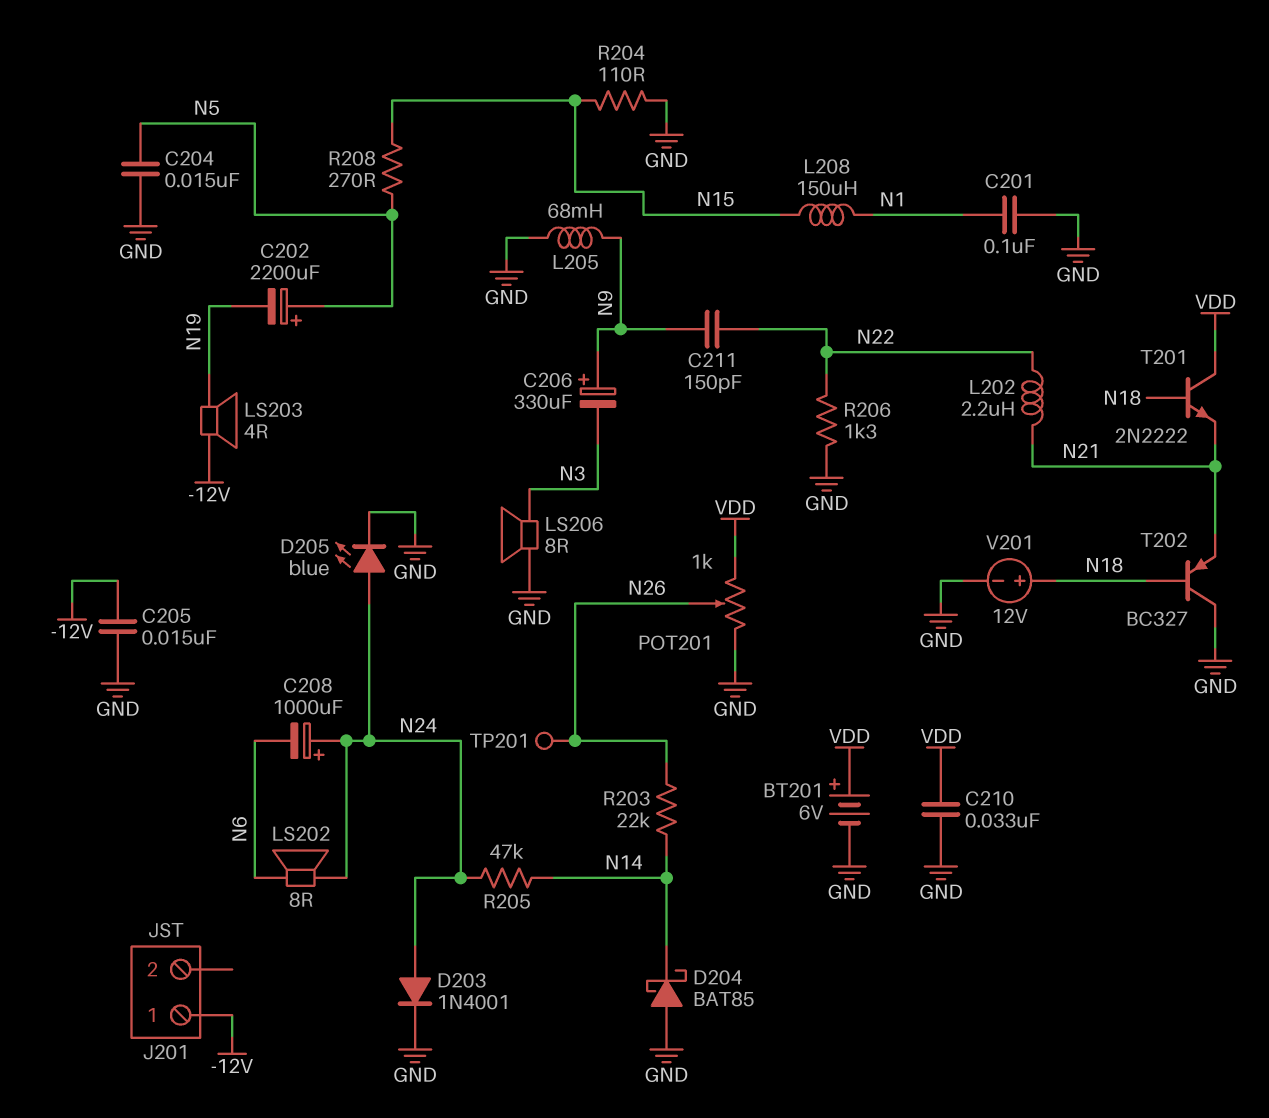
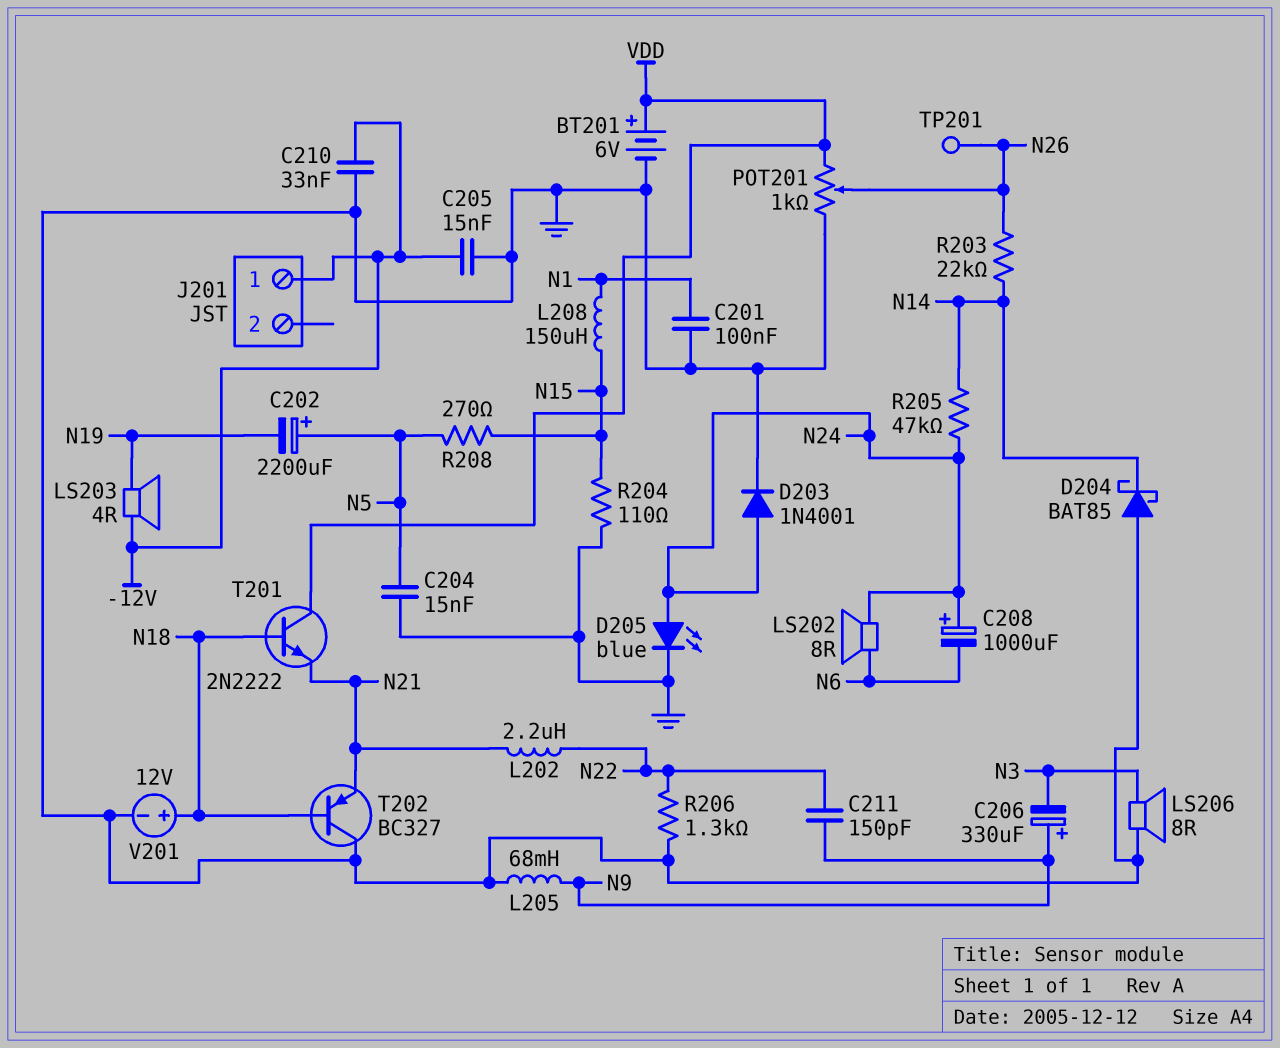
C210: 33nF (GND, VDD) -> 33nF (-12V, GND)

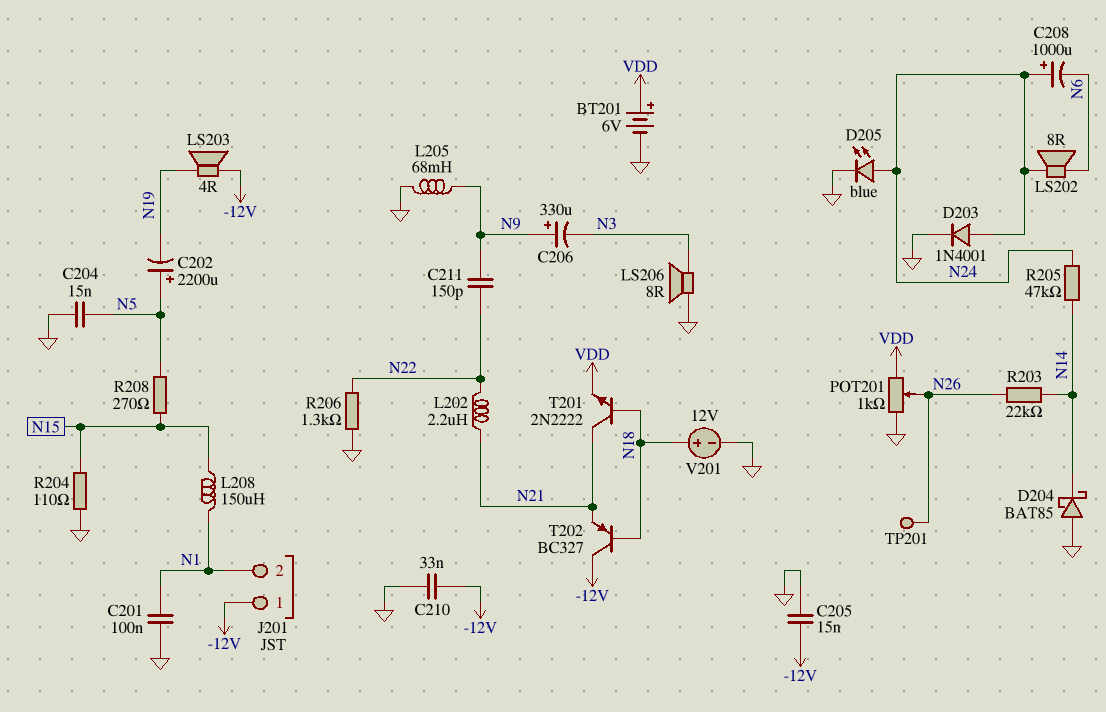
J201 pin 2: none -> N1
T201: NPN 2N2222 (B N18, C VDD, E N21) -> NPN 2N2222 (B N18, C N21, E VDD)
T202: PNP BC327 (B N18, C GND, E N21) -> PNP BC327 (B N18, C -12V, E N21)

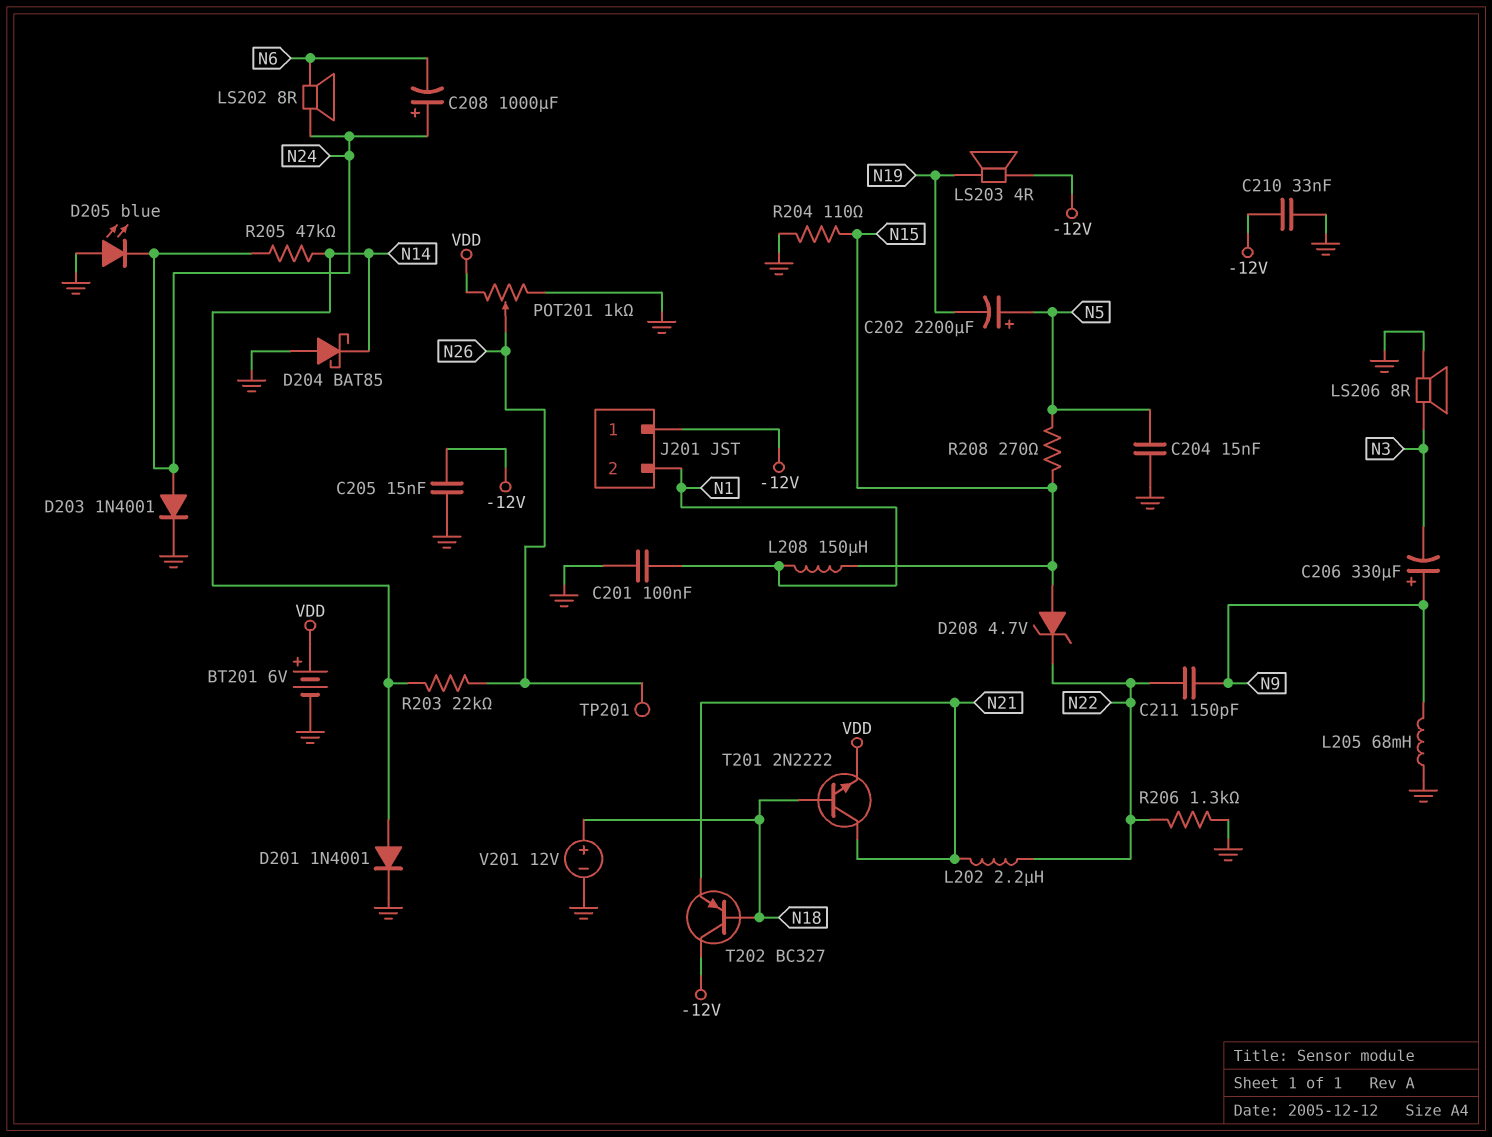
D201: none -> diode 1N4001 (A N14, K GND)
D205: LED blue (A N24, K GND) -> LED blue (A GND, K N24)
D208: none -> zener 4.7V (A N15, K N22)

